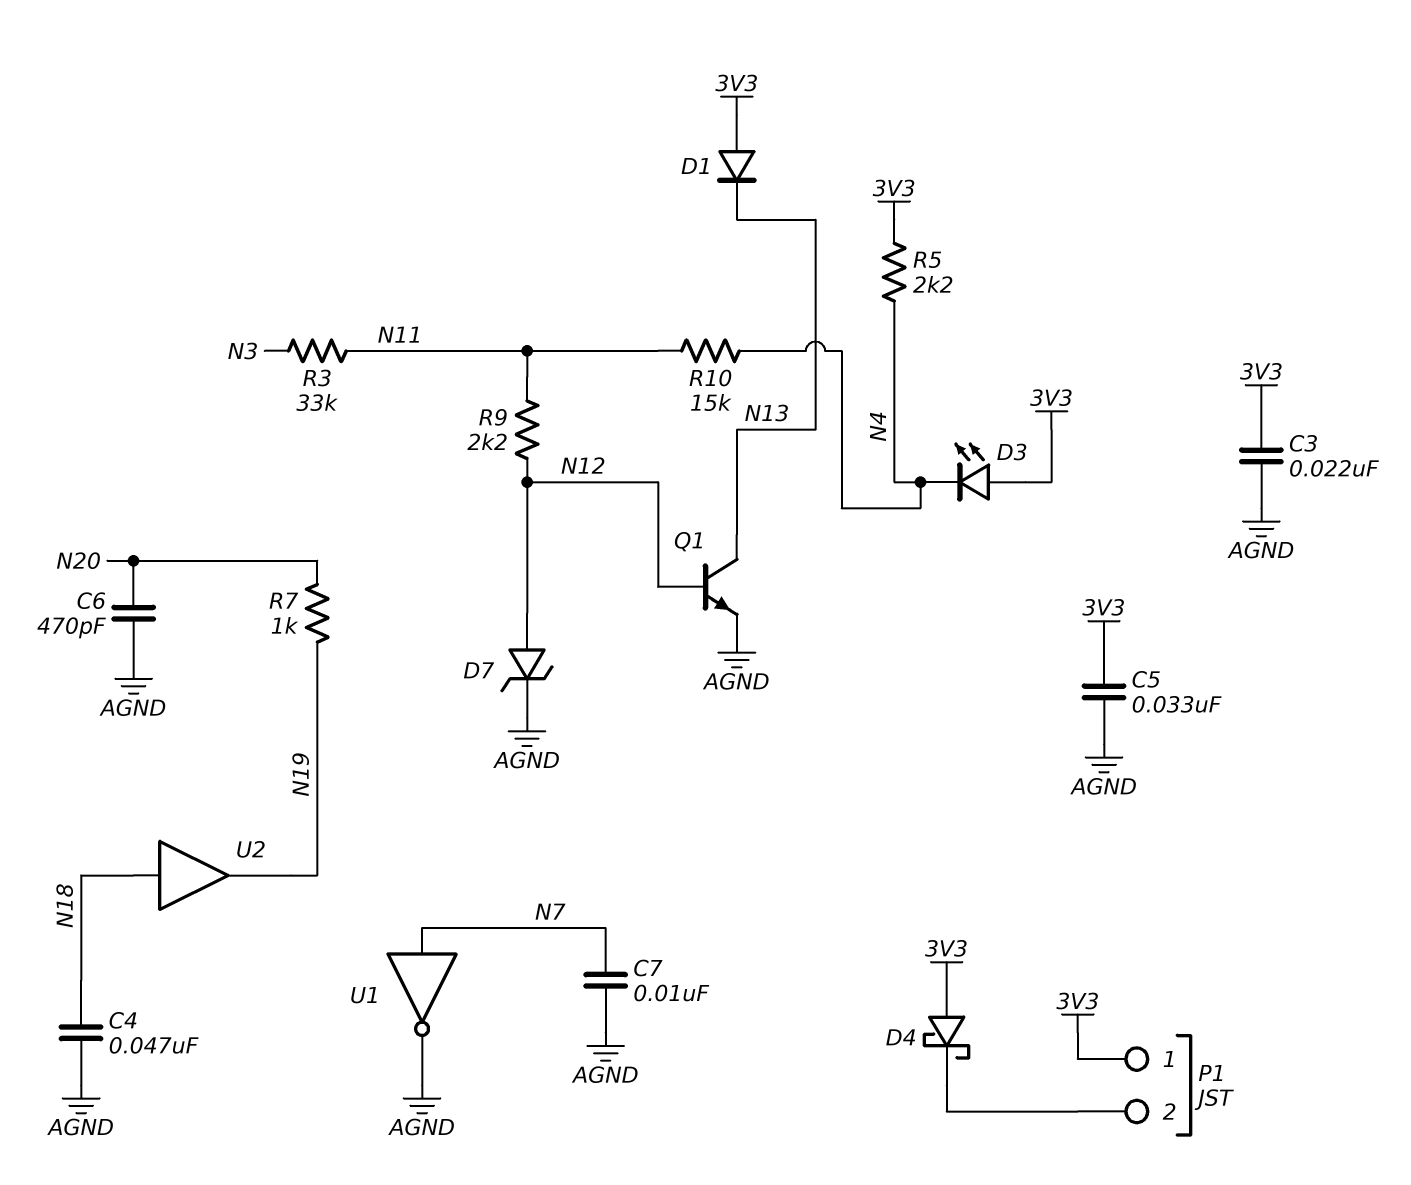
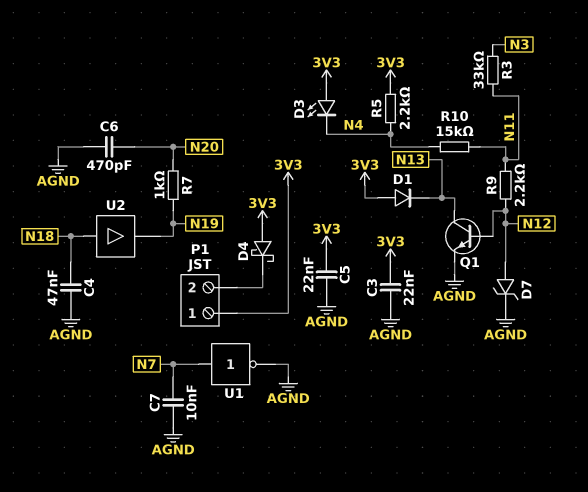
C5: 33nF (3V3, AGND) -> 22nF (3V3, AGND)

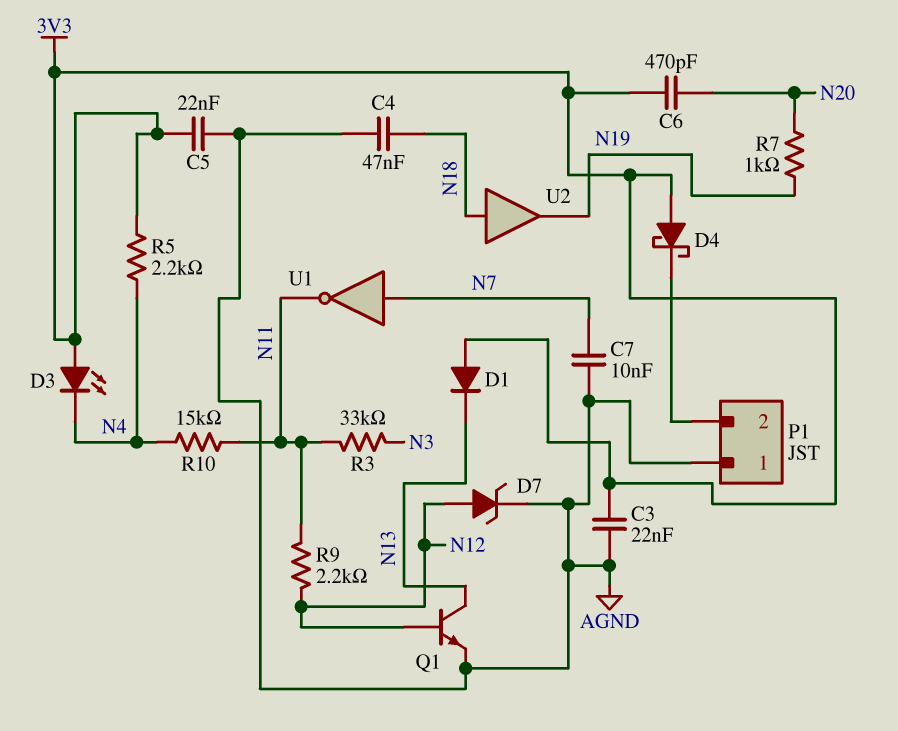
C6: 470pF (AGND, N20) -> 470pF (3V3, N20)
P1 pin 1: 3V3 -> AGND
U1: NOT (in N7, out AGND) -> NOT (in N7, out N11)

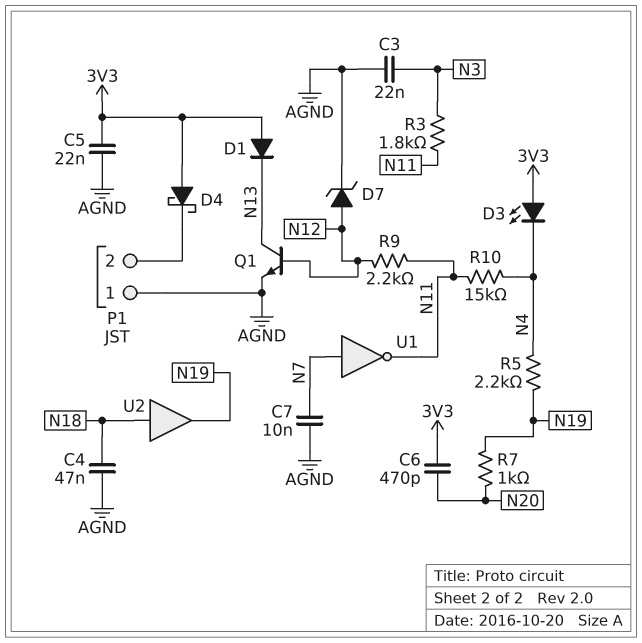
C3: 22nF (3V3, AGND) -> 22nF (AGND, N3)
R3: 33k (N3, N11) -> 1.8k (N3, N11)
R5: 2.2k (3V3, N4) -> 2.2k (N4, N19)

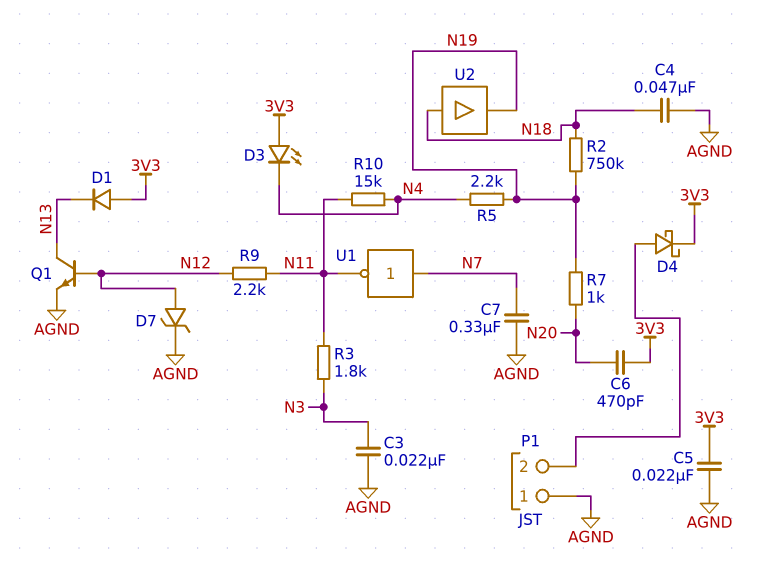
C7: 10nF (AGND, N7) -> 330nF (AGND, N7)
D4: schottky (A 3V3, K P1/2) -> schottky (A P1/2, K 3V3)
R2: none -> 750k (N18, N19)

